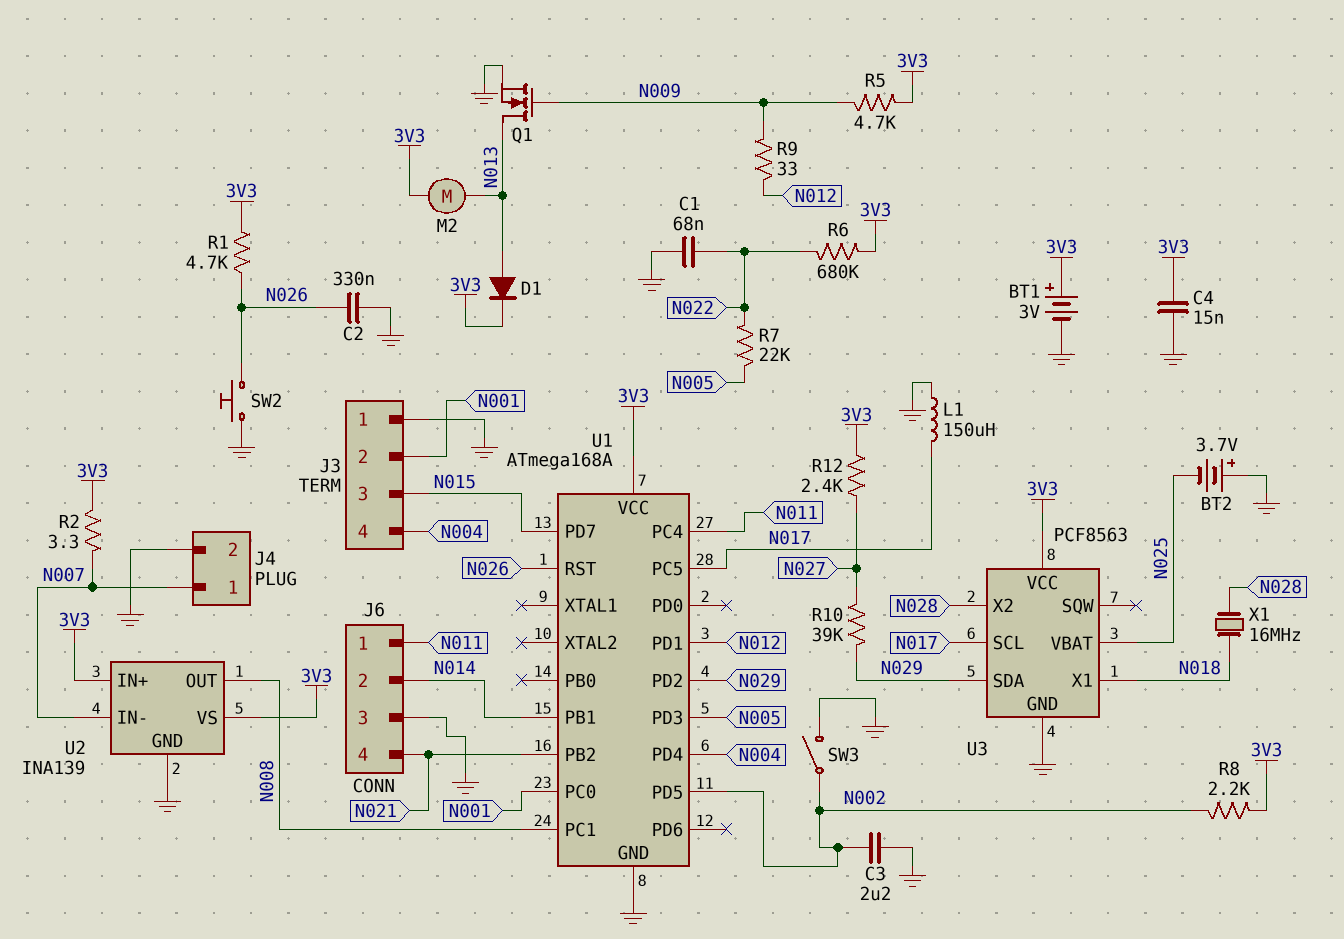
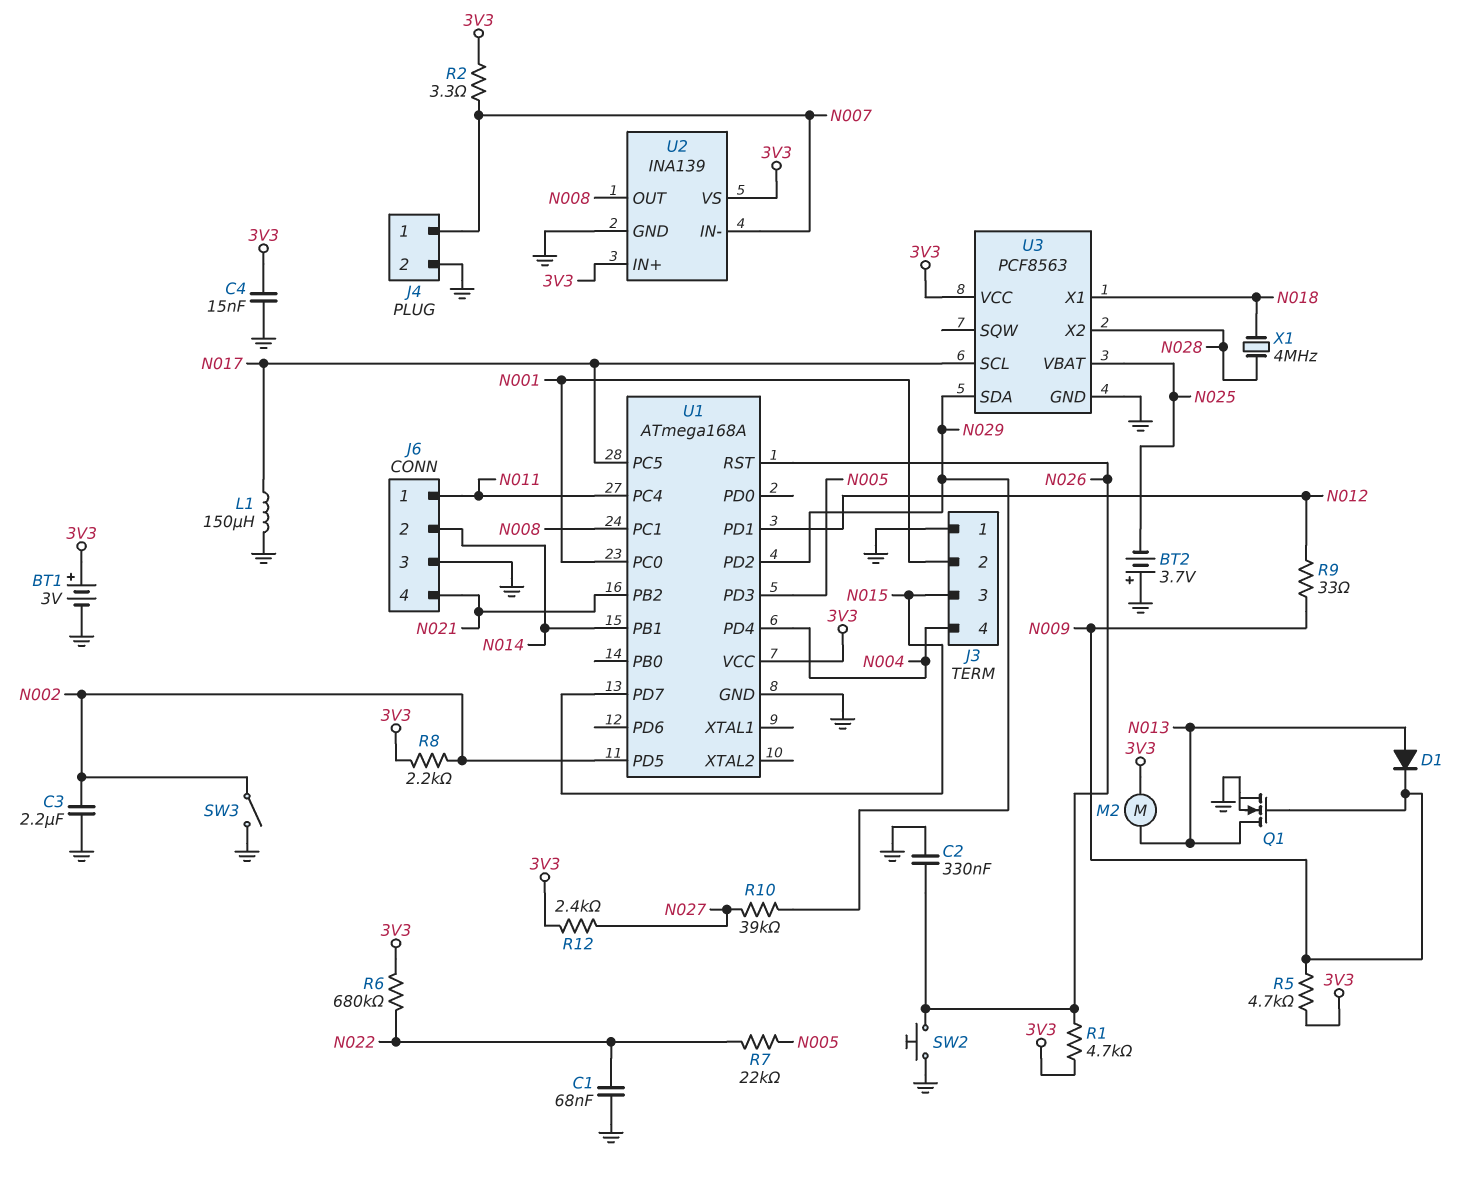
D1: diode (A N013, K 3V3) -> diode (A N013, K N009)
X1: 16MHz (N018, N028) -> 4MHz (N018, N028)

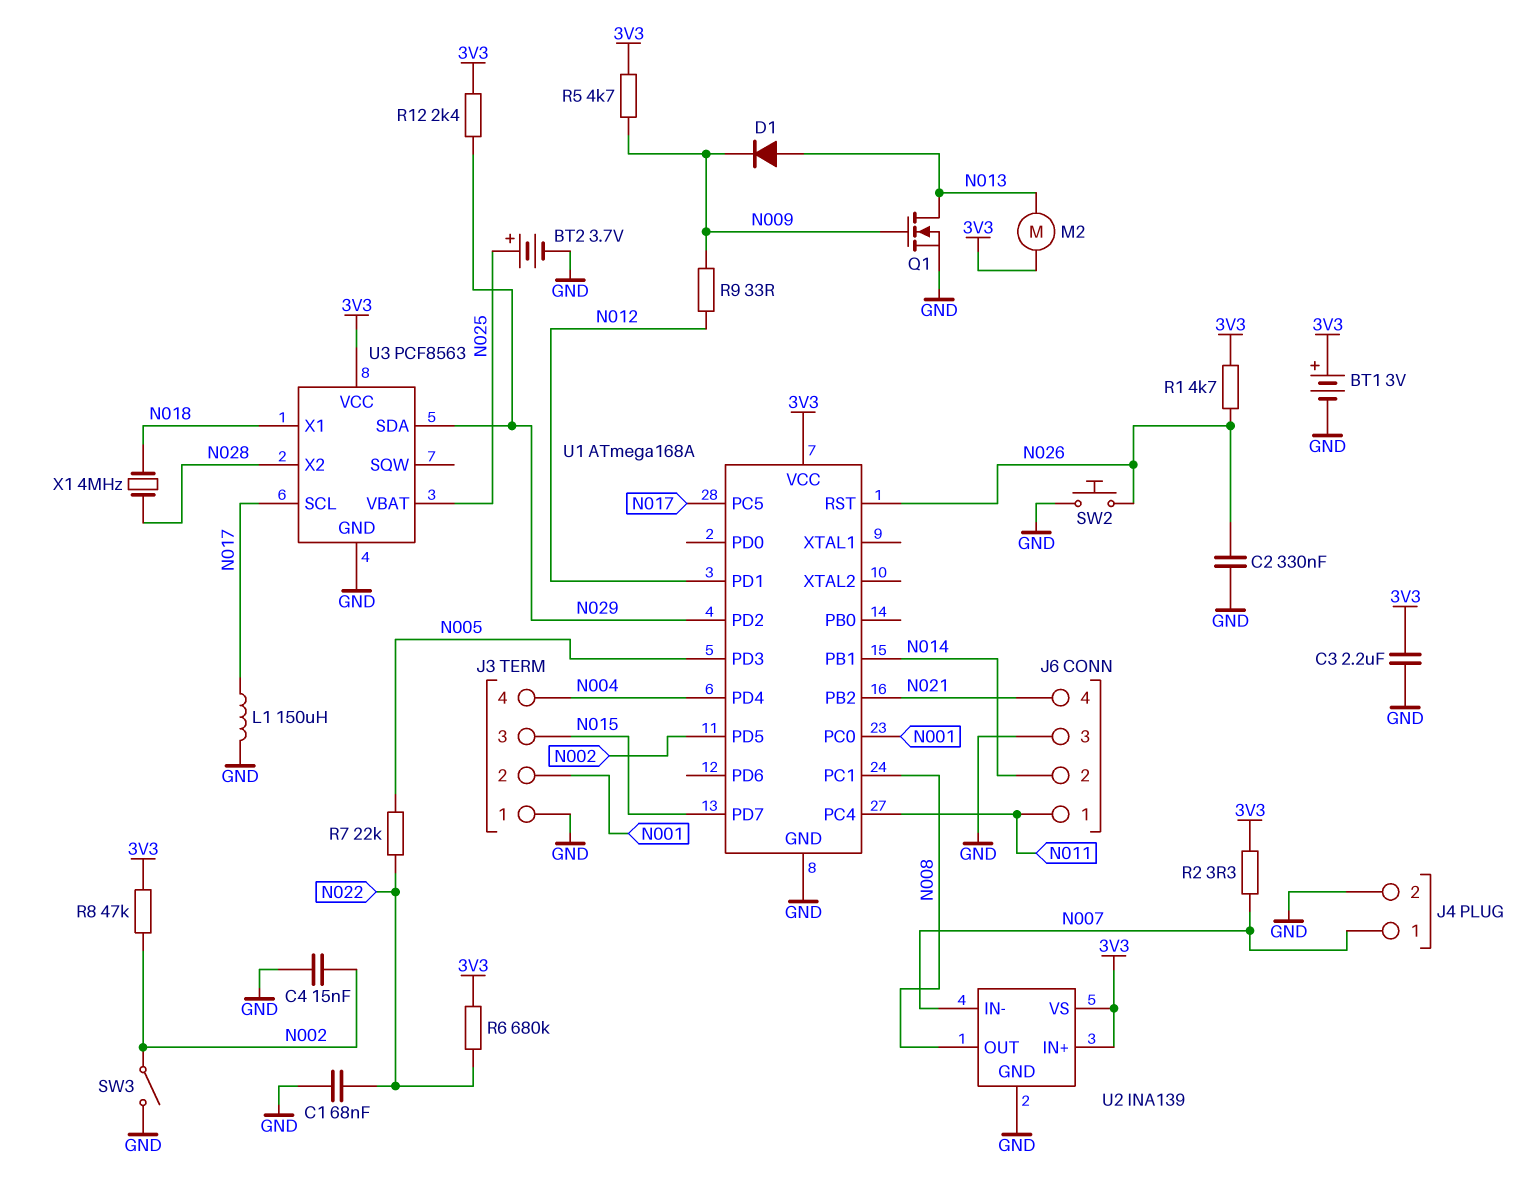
BT2: 3.7V (plus GND, minus N025) -> 3.7V (plus N025, minus GND)
C3: 2.2uF (GND, N002) -> 2.2uF (3V3, GND)
C4: 15nF (3V3, GND) -> 15nF (GND, N002)
R8: 2.2k (3V3, N002) -> 47k (3V3, N002)
R10: 39k (N027, N029) -> none
R12: 2.4k (3V3, N027) -> 2.4k (3V3, N029)

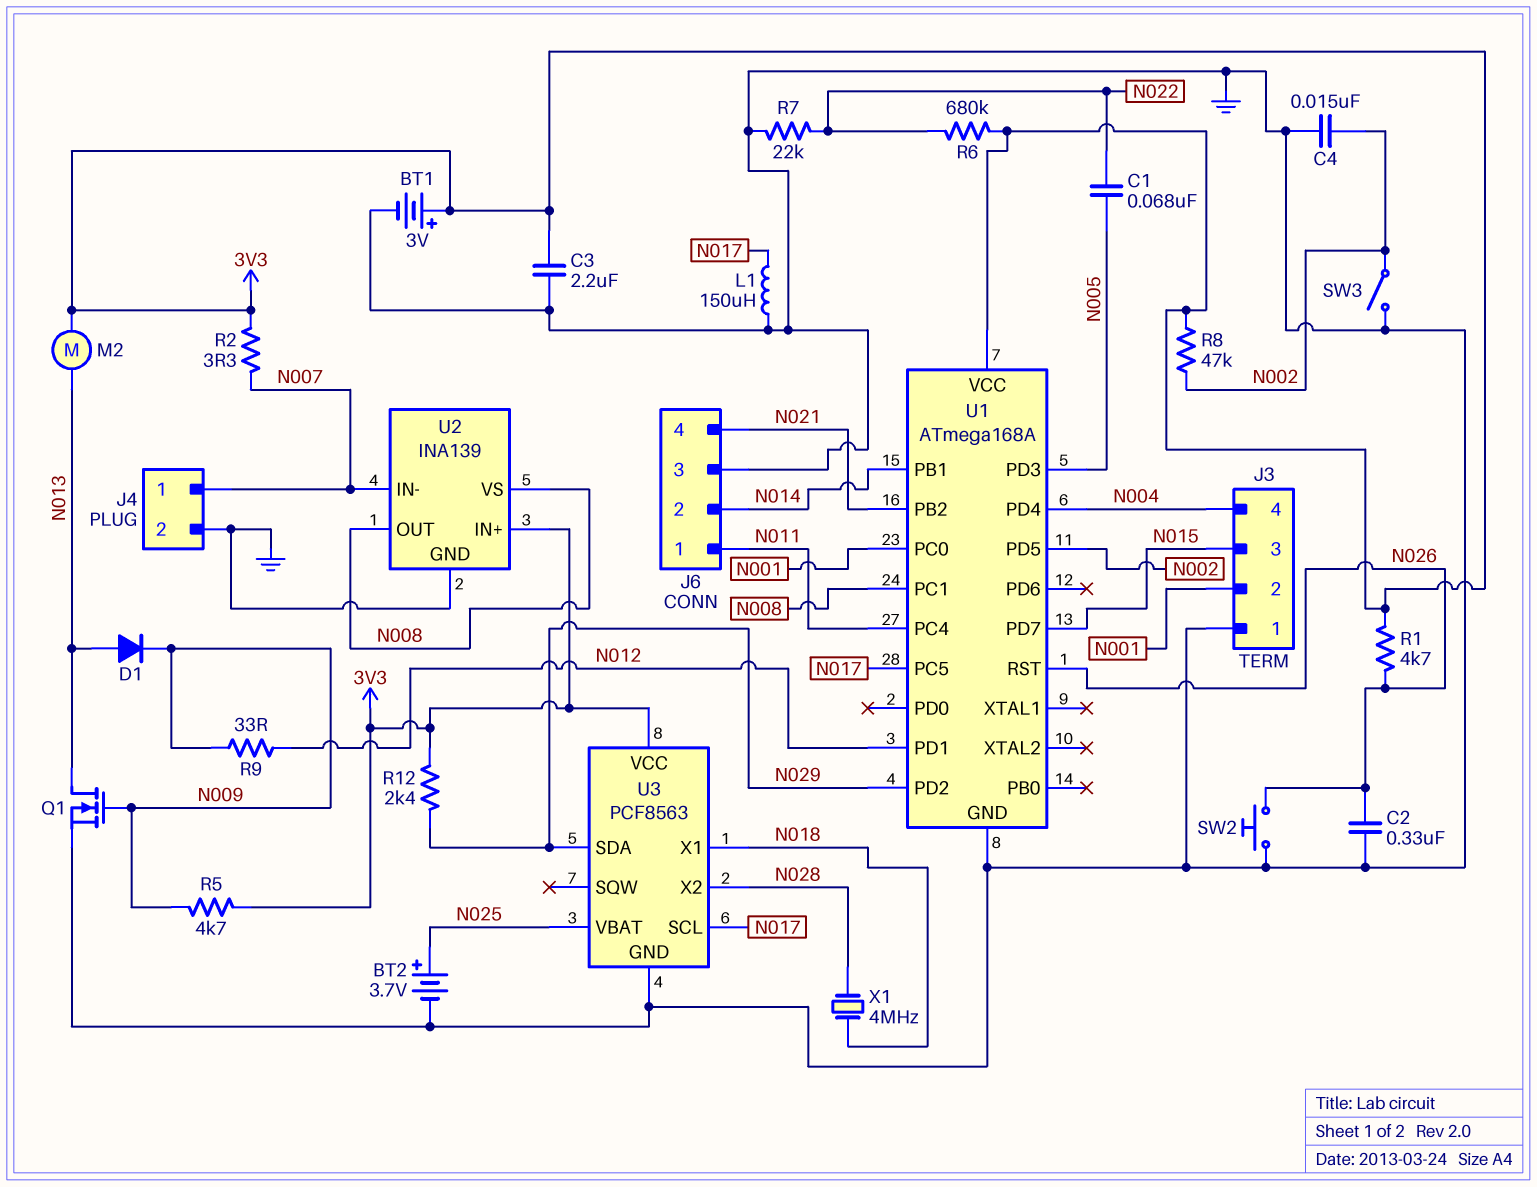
C1: 68nF (GND, N022) -> 68nF (N005, N022)
R7: 22k (N005, N022) -> 22k (GND, N022)
U2 pin VS: 3V3 -> N008

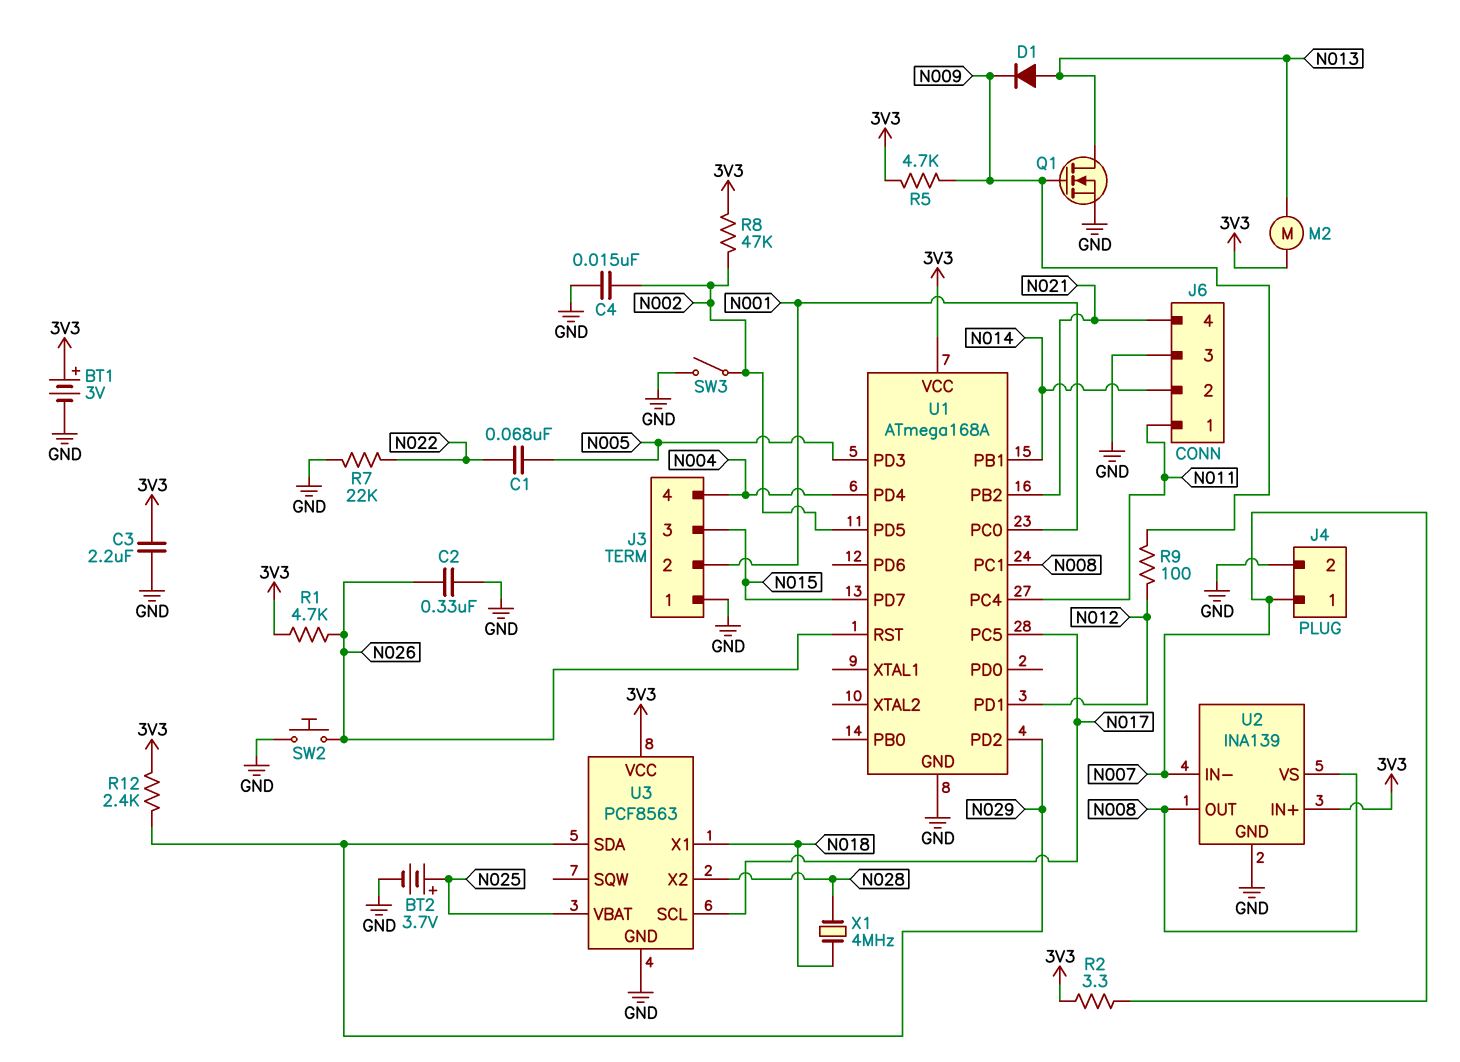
L1: 150uH (GND, N017) -> none
R6: 680k (3V3, N022) -> none
R9: 33 (N009, N012) -> 100 (N009, N012)

